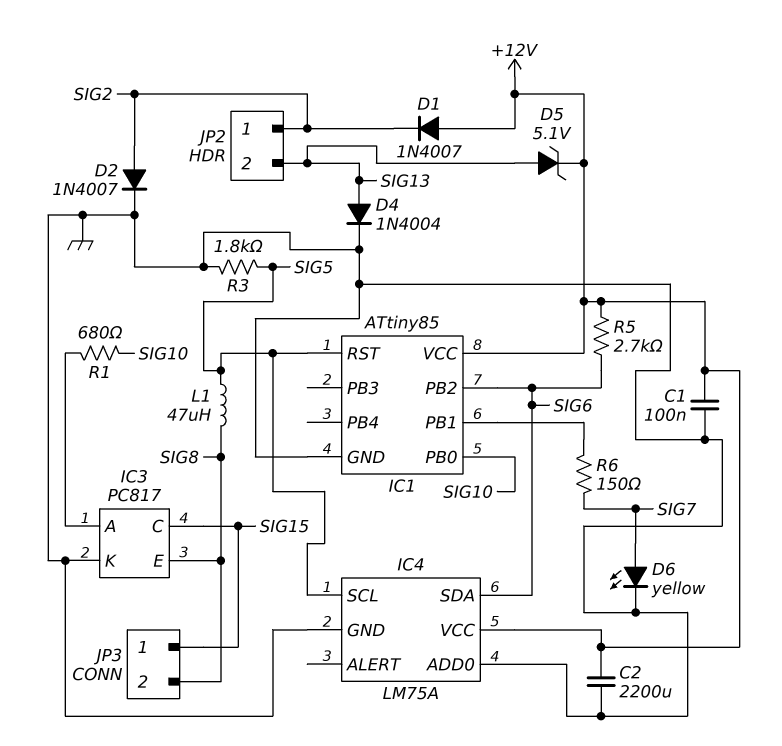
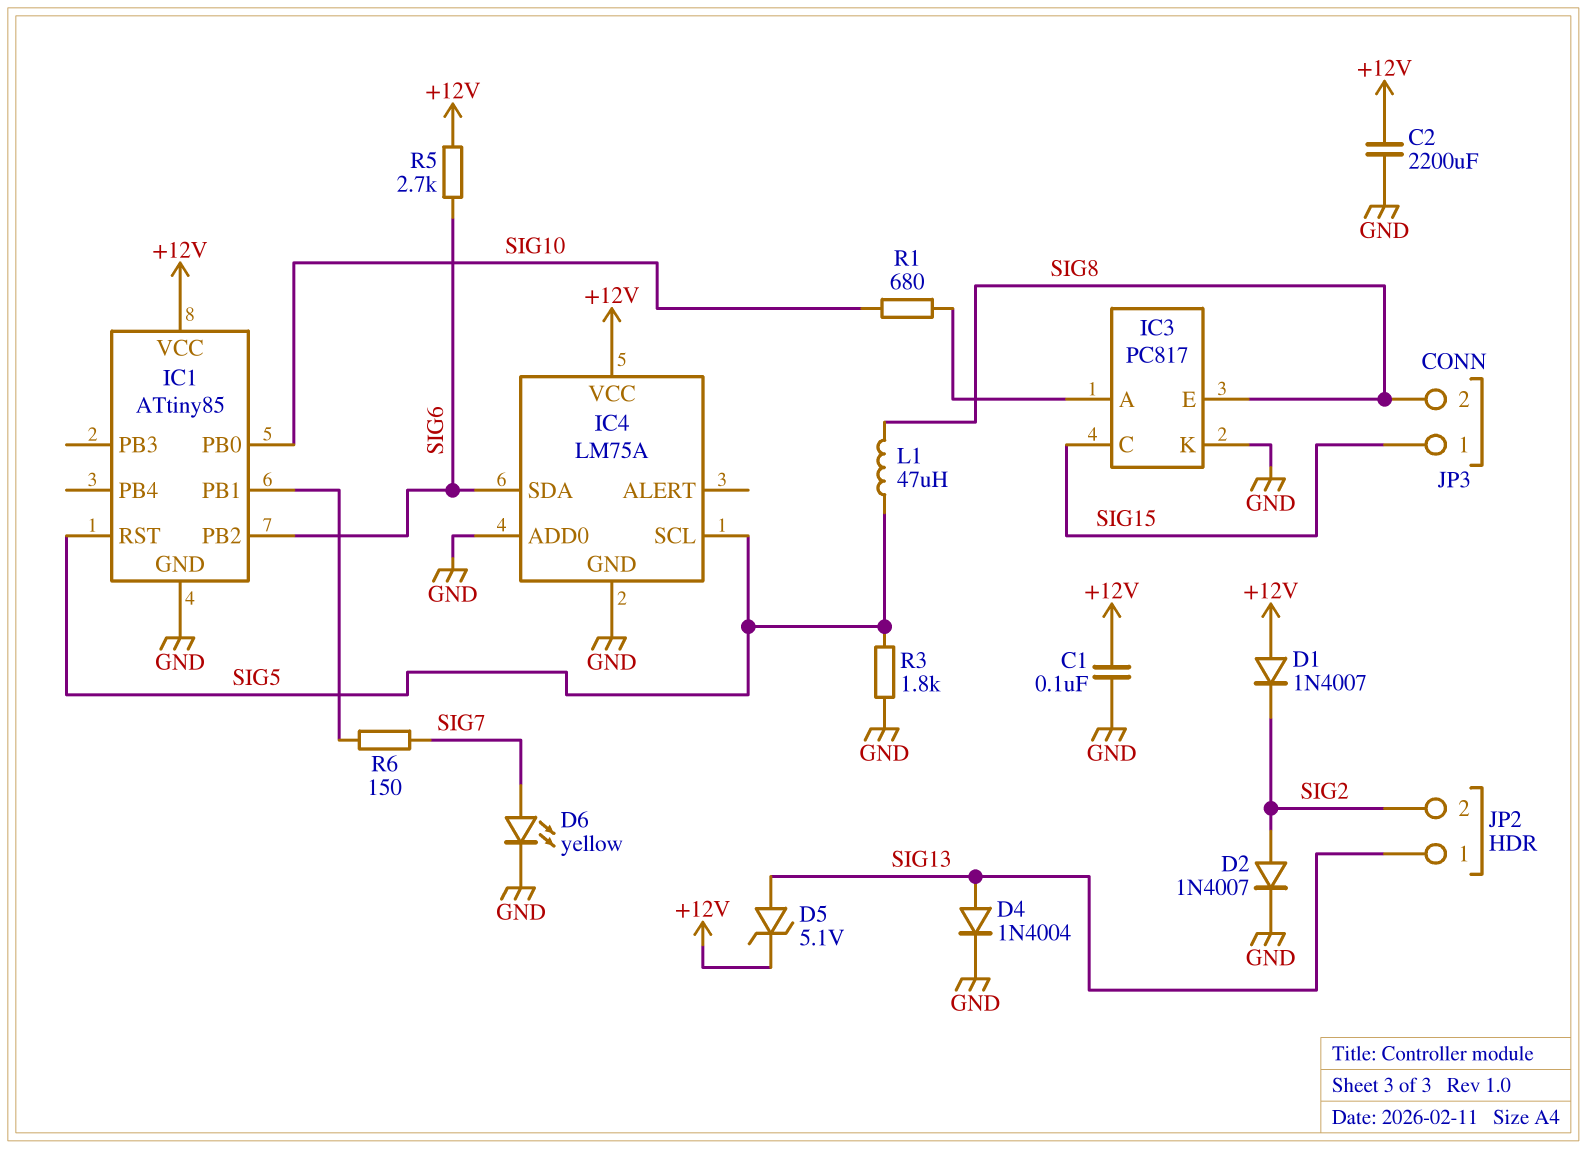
JP2 pin 1: SIG2 -> SIG13
JP2 pin 2: SIG13 -> SIG2

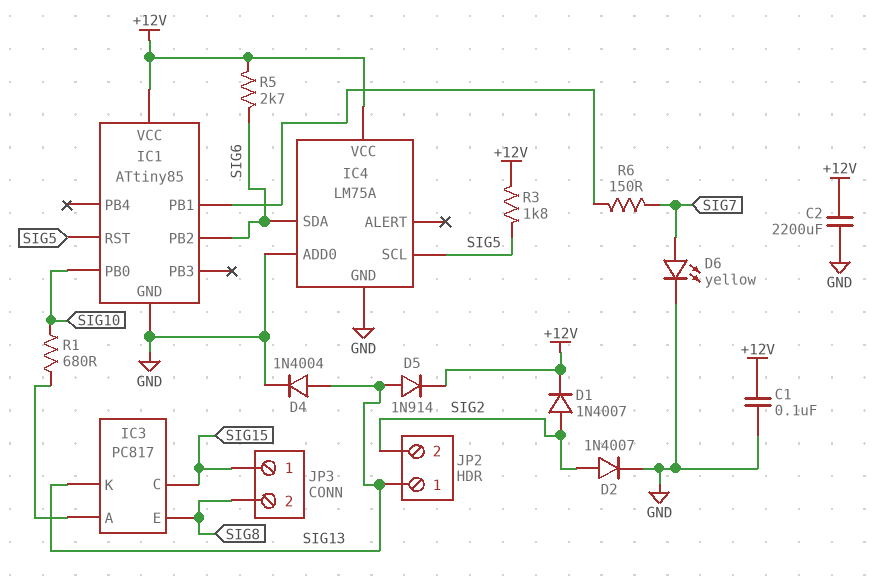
D1: diode 1N4007 (A +12V, K SIG2) -> diode 1N4007 (A SIG2, K +12V)
D5: zener 5.1V (A SIG13, K +12V) -> diode 1N914 (A SIG13, K +12V)
IC3 pin K: GND -> SIG13
L1: 47uH (SIG5, SIG8) -> none
R3: 1.8k (GND, SIG5) -> 1.8k (+12V, SIG5)

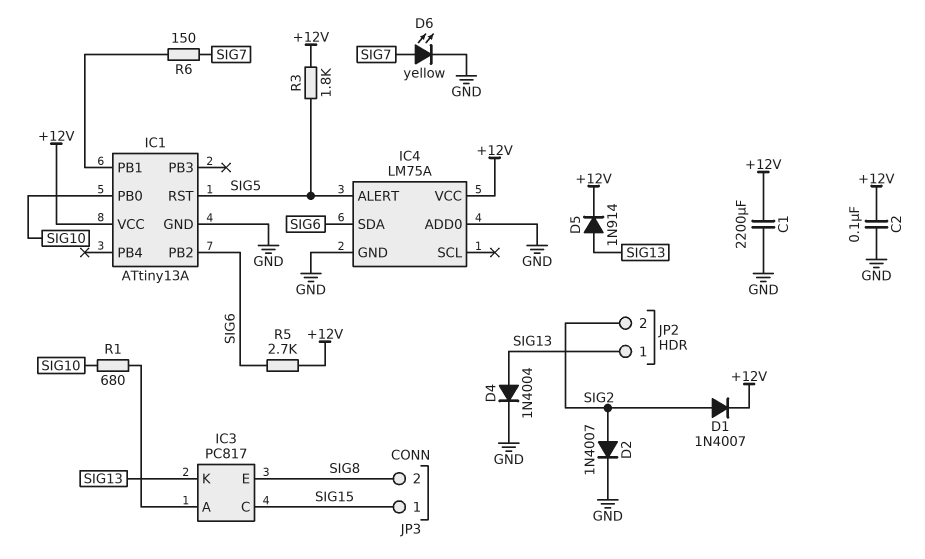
C1: 100nF (+12V, GND) -> 2200uF (+12V, GND)
C2: 2200uF (+12V, GND) -> 100nF (+12V, GND)
IC1: ATtiny85 -> ATtiny13A
IC4 pin ALERT: none -> SIG5
IC4 pin SCL: SIG5 -> none

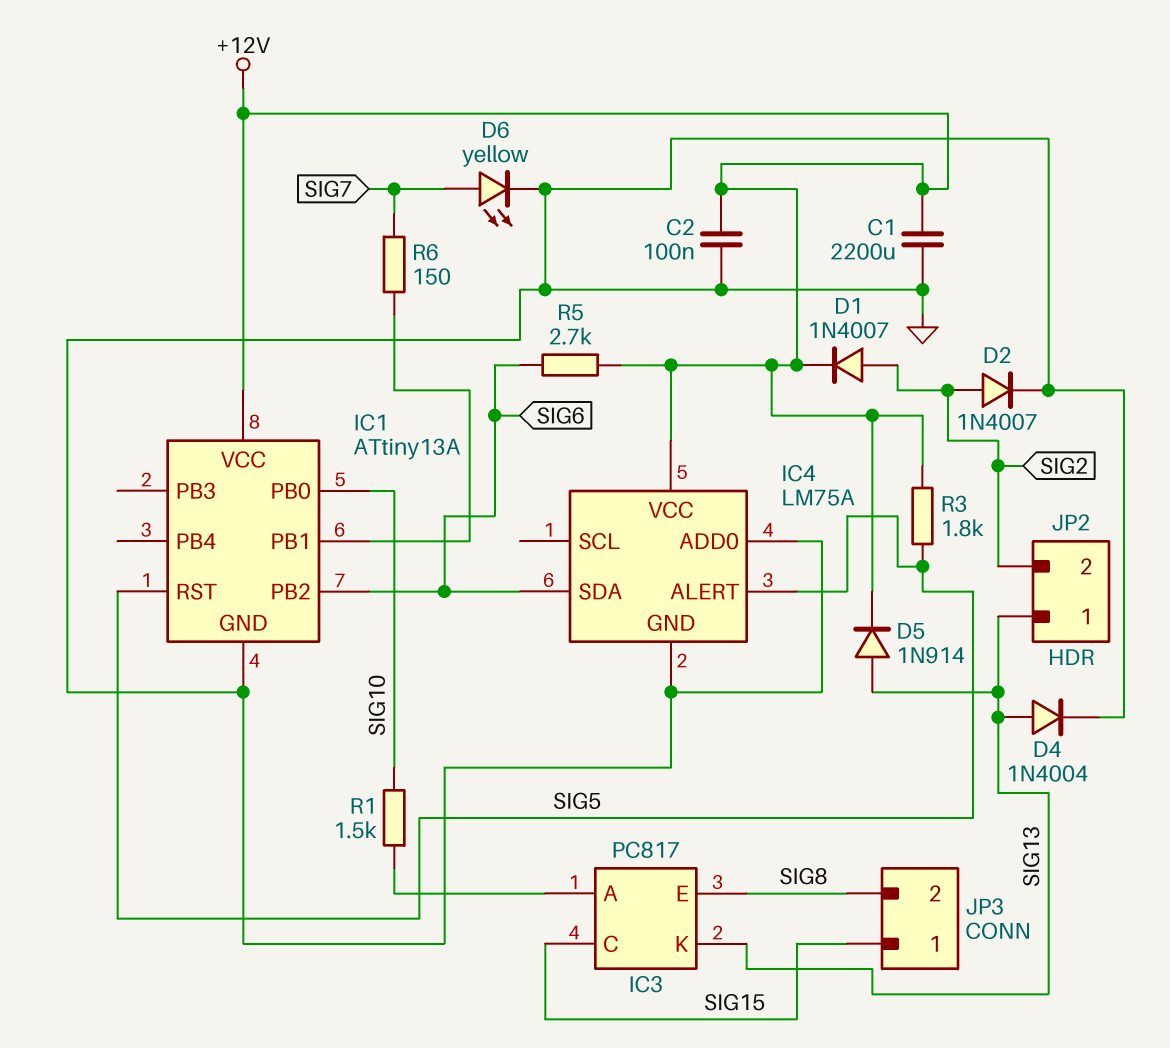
R1: 680 (IC3/A, SIG10) -> 1.5k (IC3/A, SIG10)

